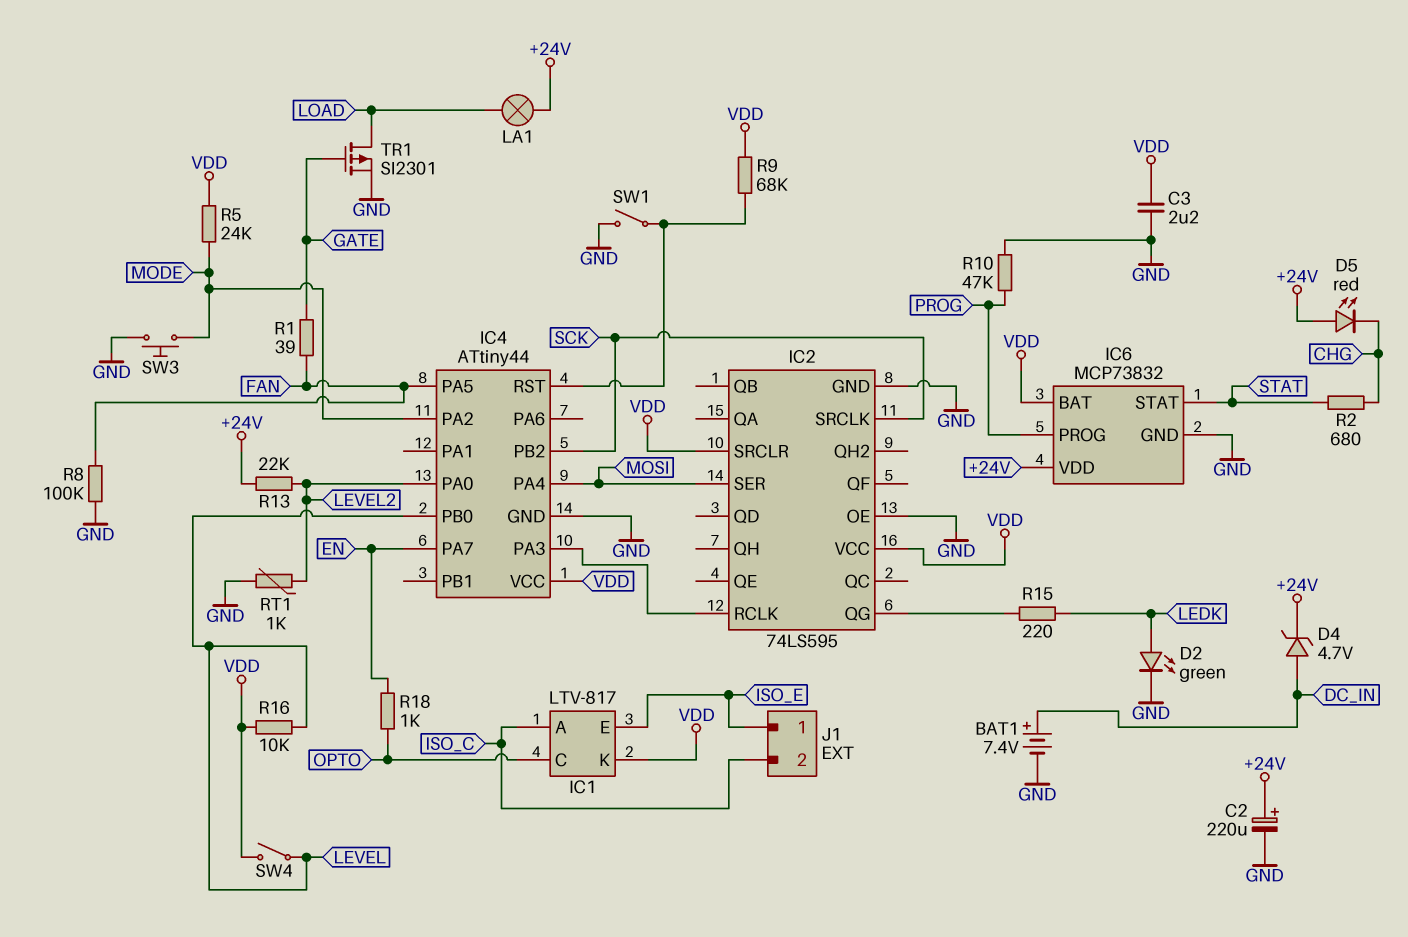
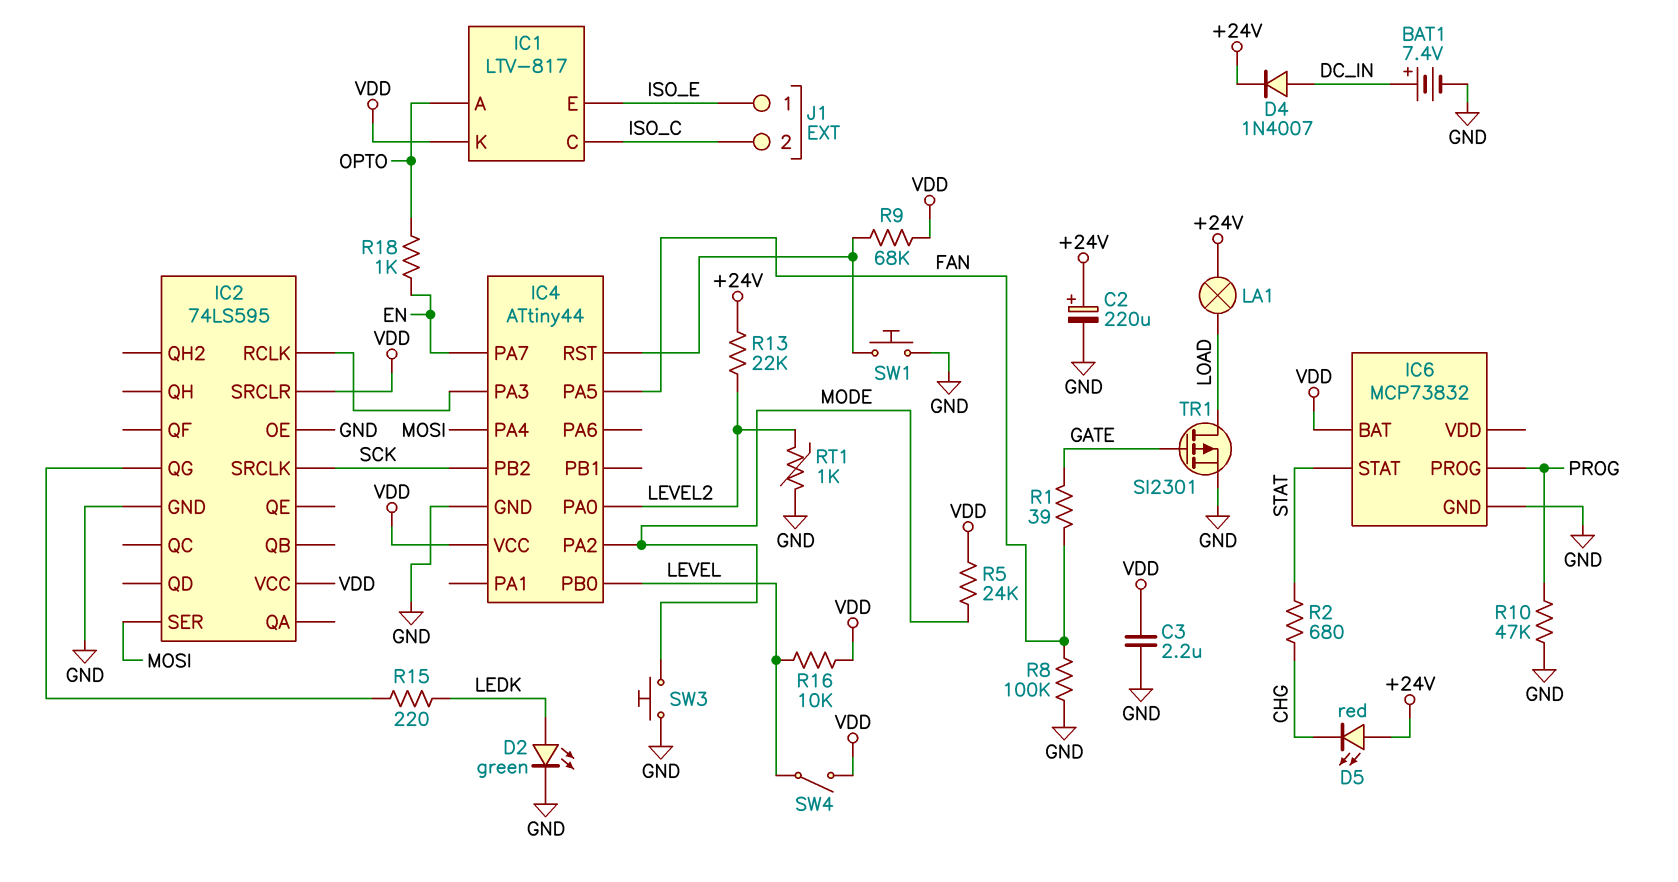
D4: zener 4.7V (A DC_IN, K +24V) -> diode 1N4007 (A DC_IN, K +24V)
IC1 pin A: ISO_C -> OPTO
IC1 pin C: OPTO -> ISO_C
IC6 pin VDD: +24V -> none
SW1: switch (GND, IC4/RST) -> button (GND, IC4/RST)

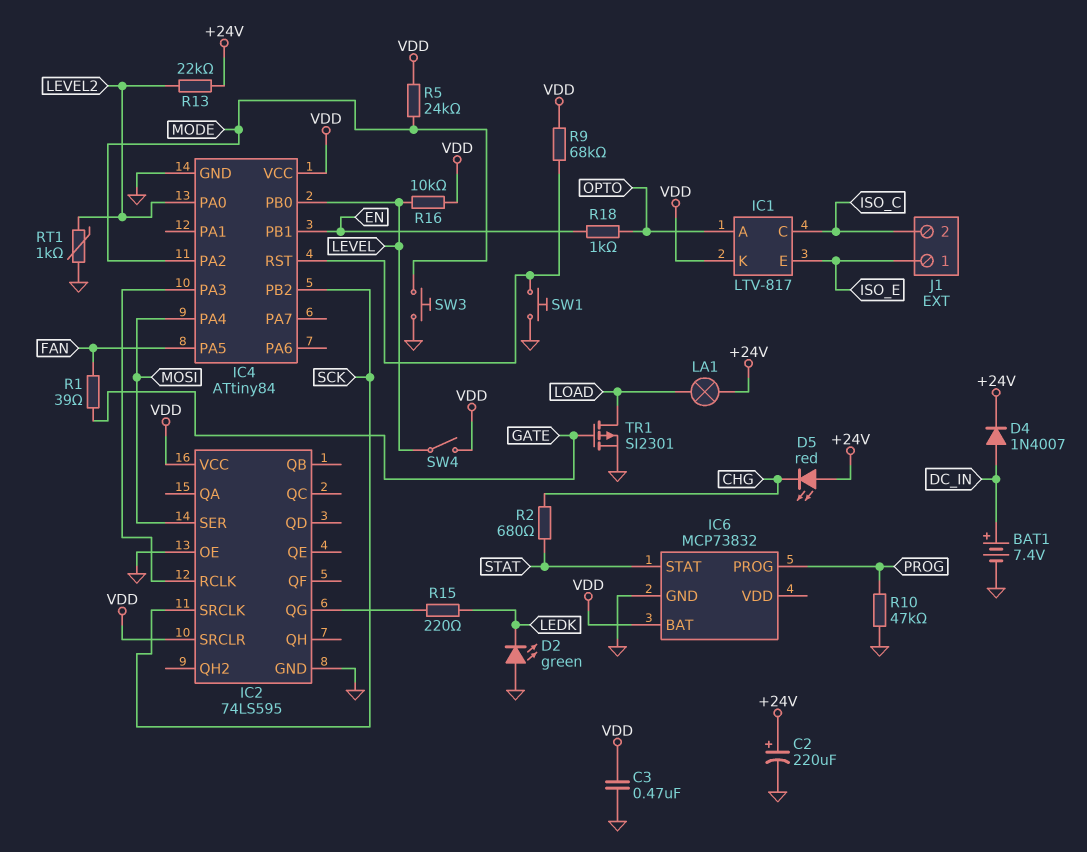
C3: 2.2uF (GND, VDD) -> 470nF (GND, VDD)
D2: LED green (A LEDK, K GND) -> LED green (A GND, K LEDK)
IC4: ATtiny44 -> ATtiny84
IC4 pin PA7: EN -> none
IC4 pin PB1: none -> EN
R8: 100k (FAN, GND) -> none

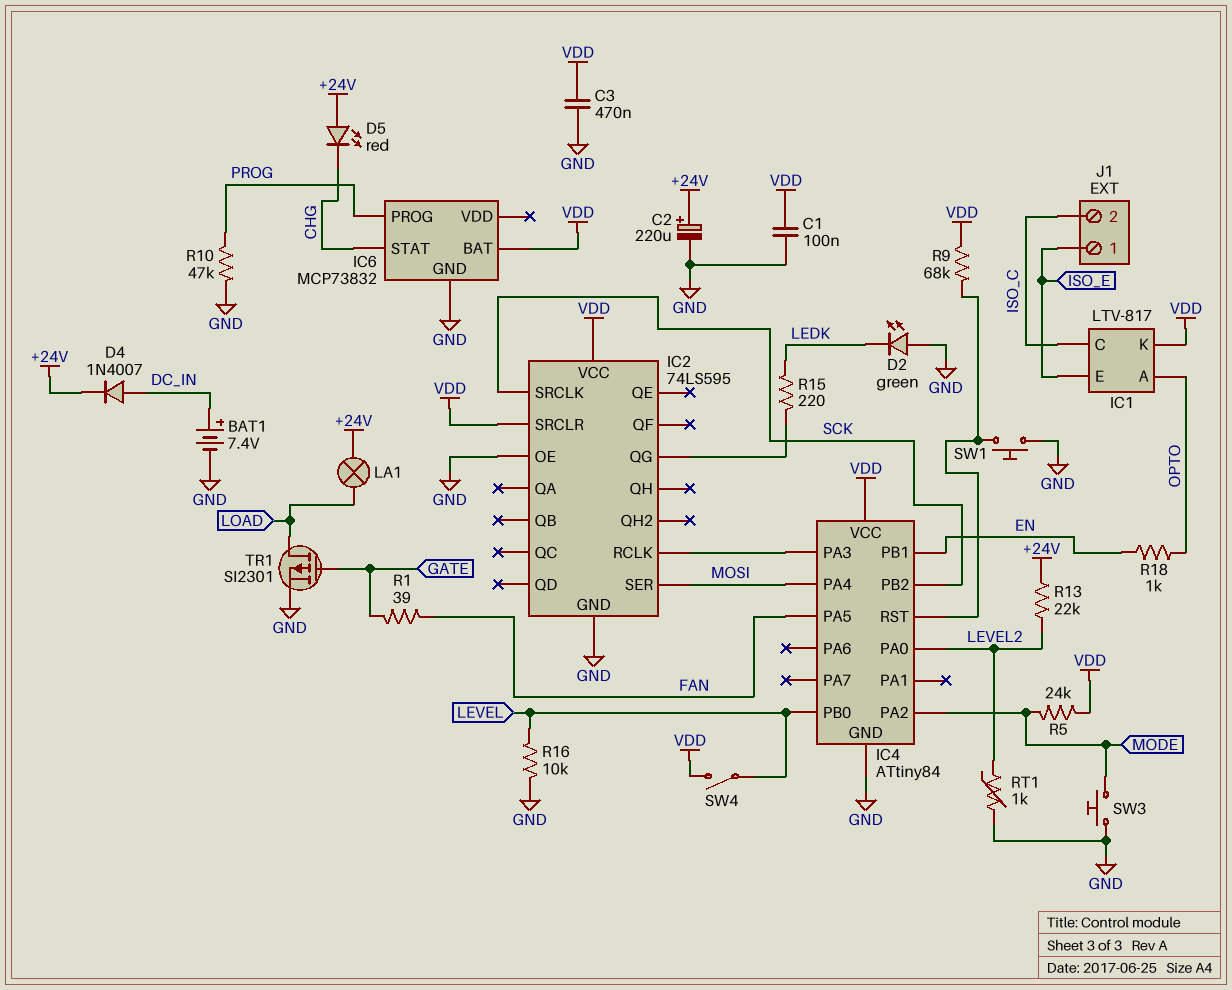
C1: none -> 100nF (GND, VDD)
IC6 pin STAT: STAT -> CHG
R2: 680 (CHG, STAT) -> none
R16: 10k (LEVEL, VDD) -> 10k (GND, LEVEL)

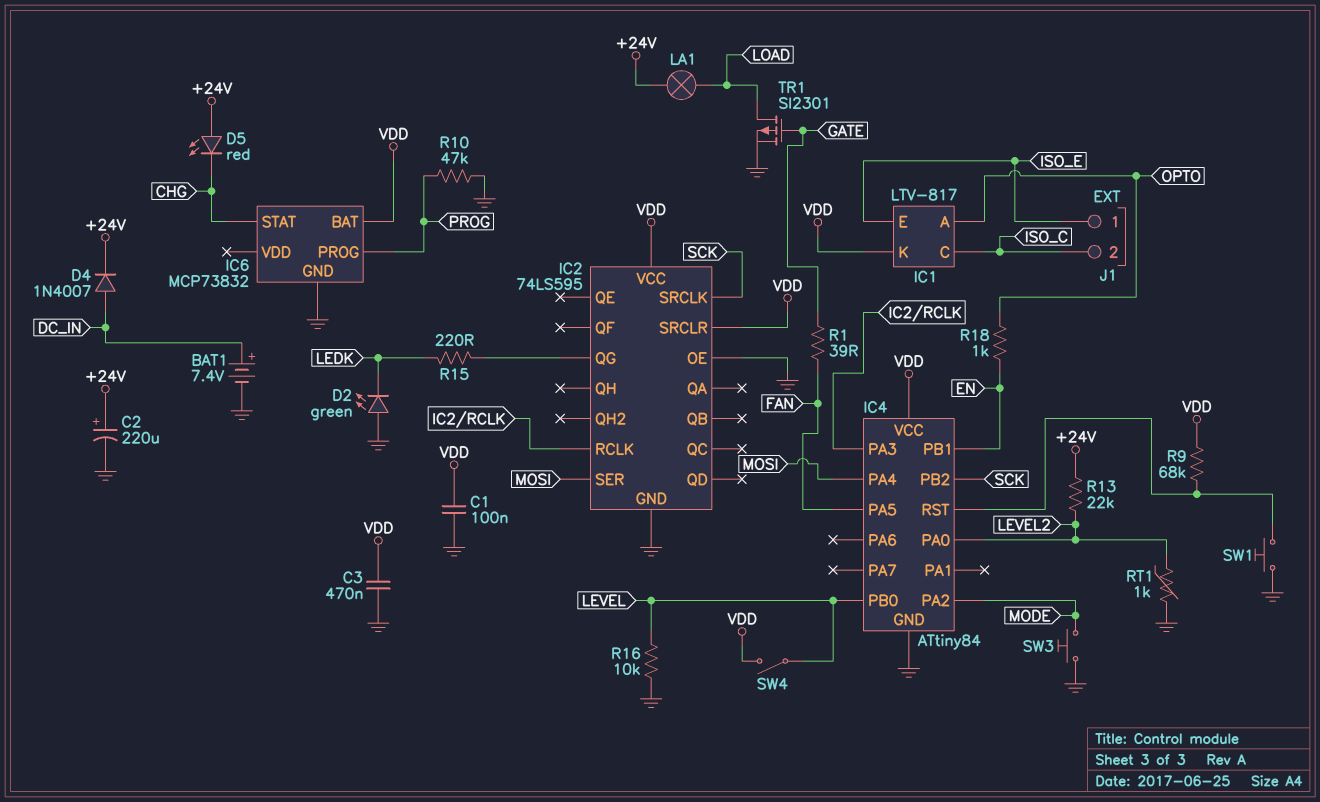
R5: 24k (MODE, VDD) -> none

